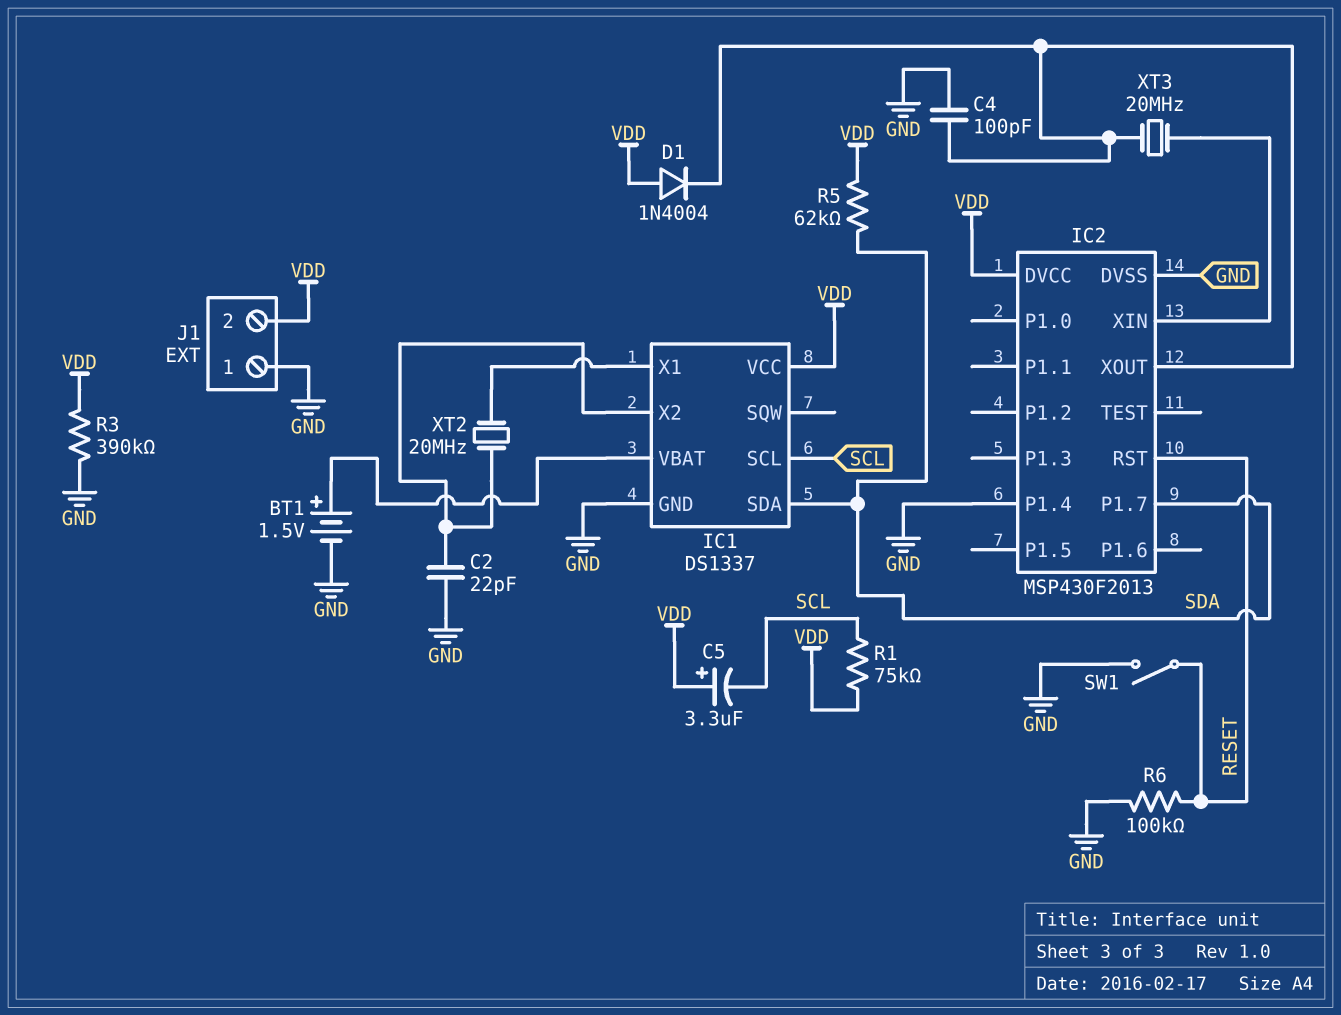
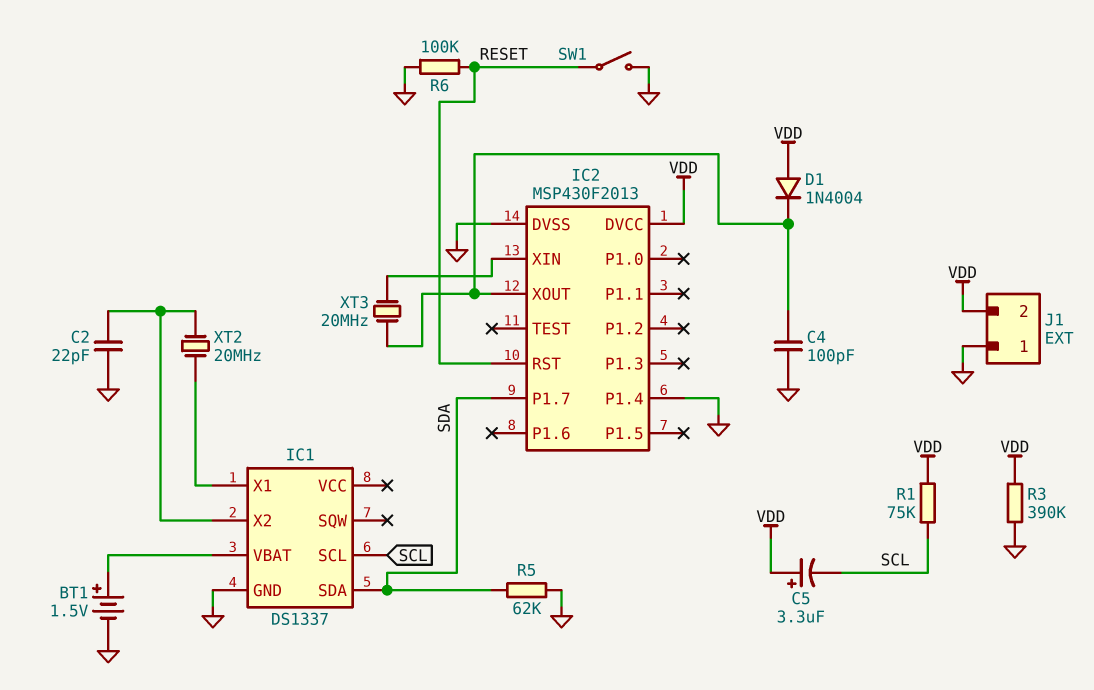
IC1 pin VCC: VDD -> none
R5: 62k (SDA, VDD) -> 62k (GND, SDA)

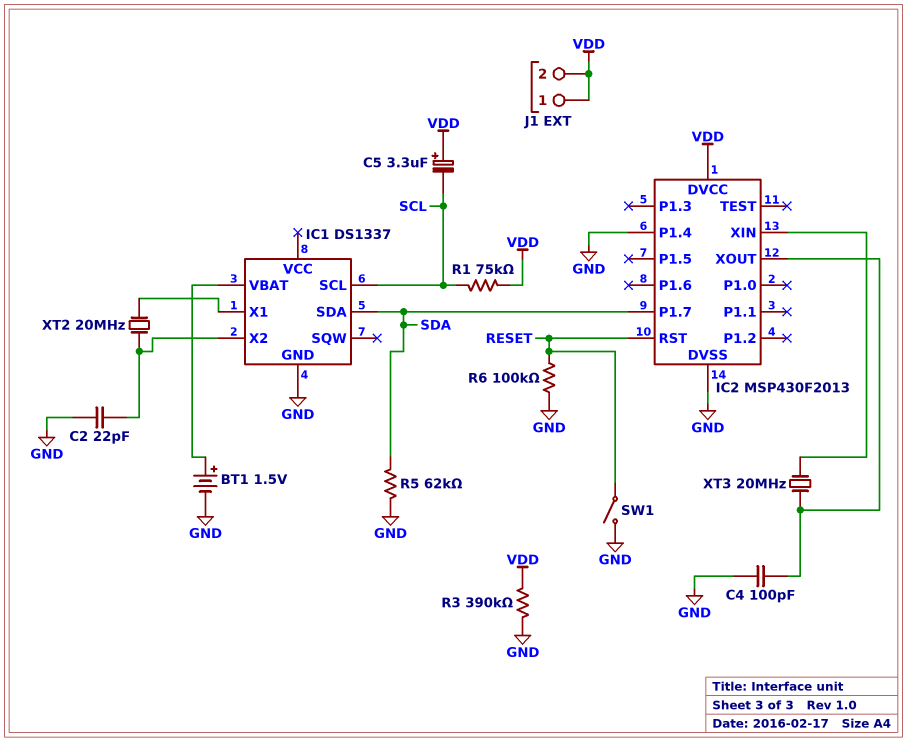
D1: diode 1N4004 (A VDD, K IC2/XOUT) -> none
J1 pin 1: GND -> VDD

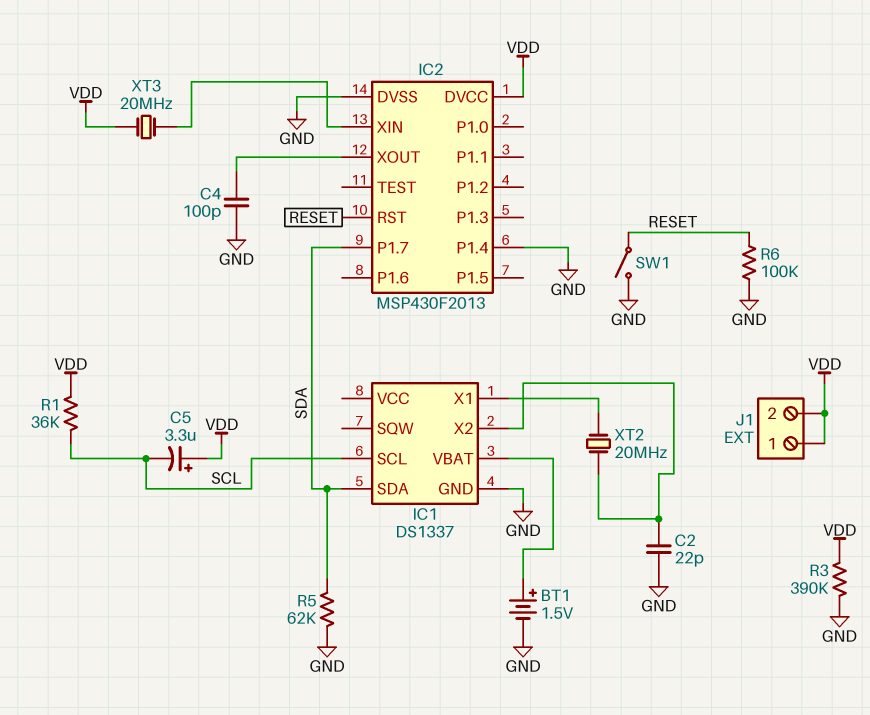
R1: 75k (SCL, VDD) -> 36k (SCL, VDD)
XT3: 20MHz (IC2/XIN, IC2/XOUT) -> 20MHz (IC2/XIN, VDD)

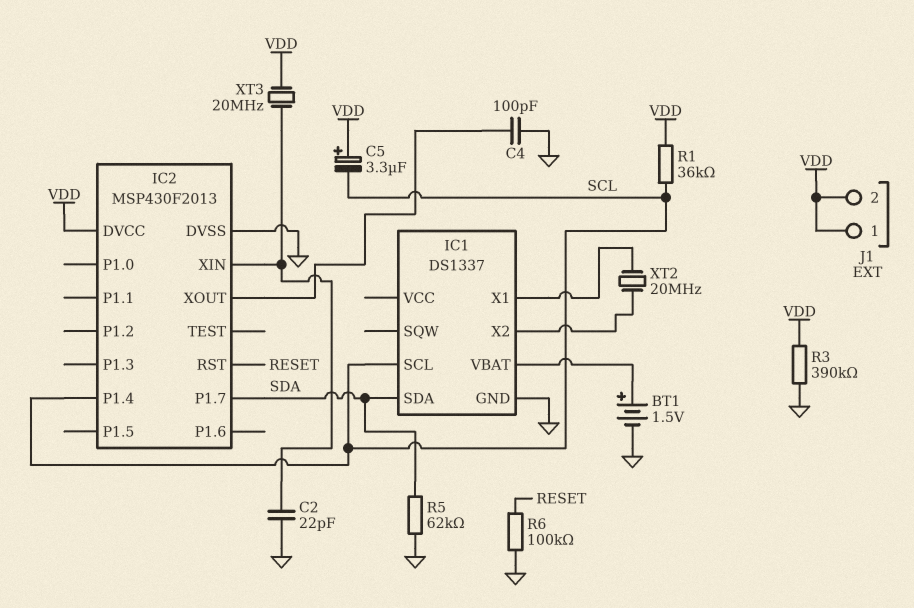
C2: 22pF (GND, IC1/X2) -> 22pF (GND, IC2/XIN)
IC2 pin P1.4: GND -> SCL
SW1: switch (GND, RESET) -> none

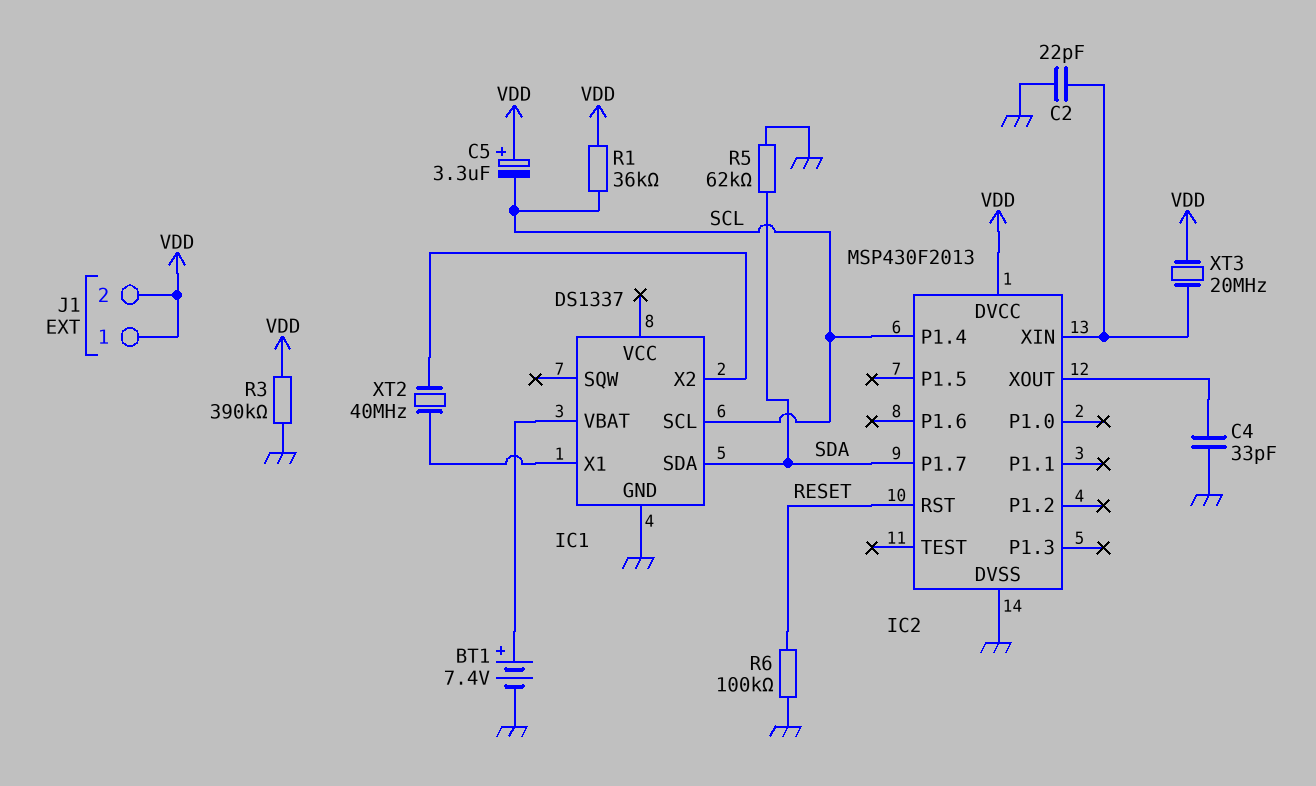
BT1: 1.5V (plus IC1/VBAT, minus GND) -> 7.4V (plus IC1/VBAT, minus GND)
C4: 100pF (GND, IC2/XOUT) -> 33pF (GND, IC2/XOUT)
XT2: 20MHz (IC1/X1, IC1/X2) -> 40MHz (IC1/X1, IC1/X2)

